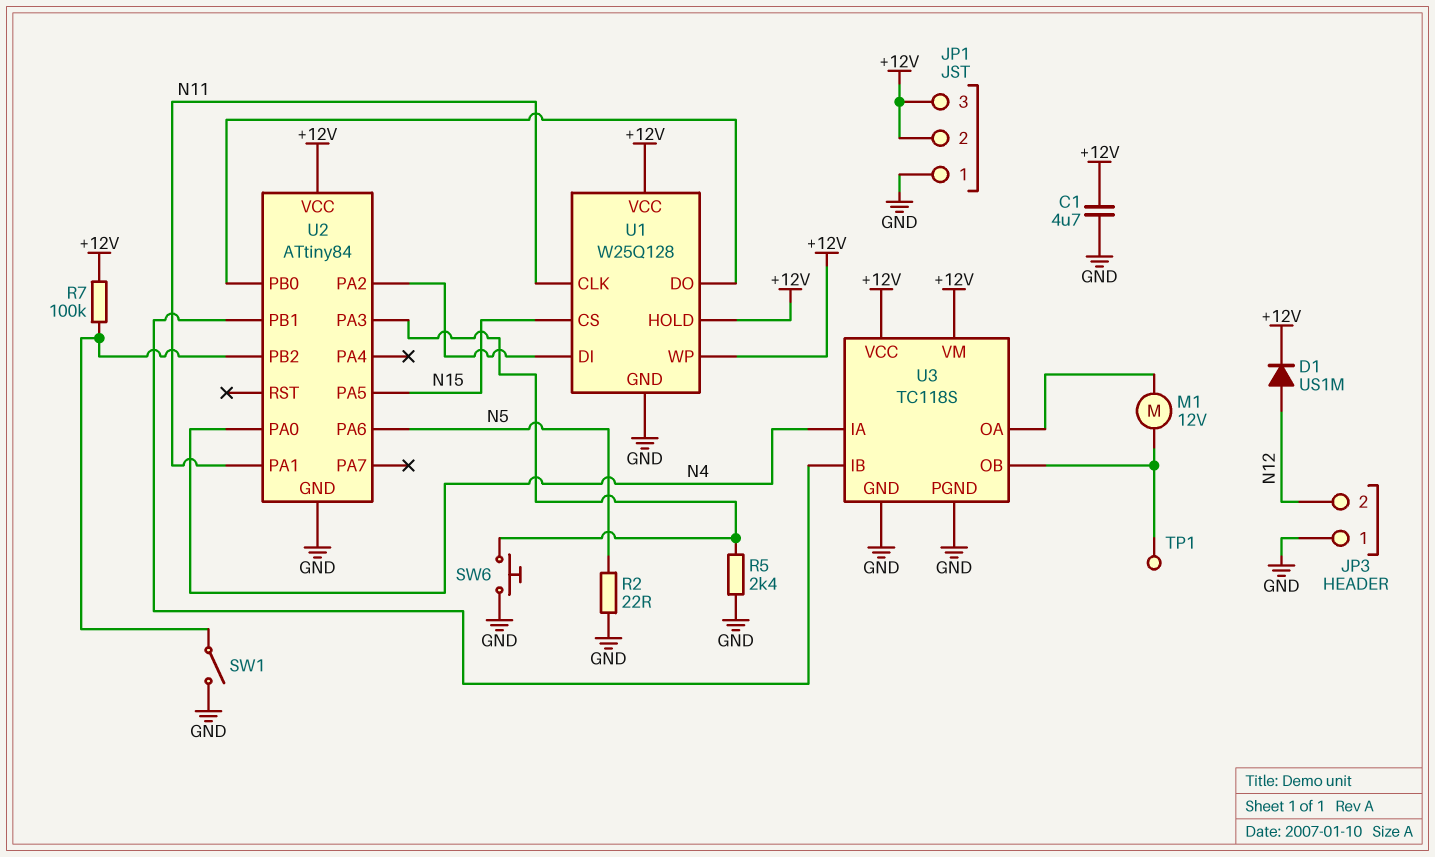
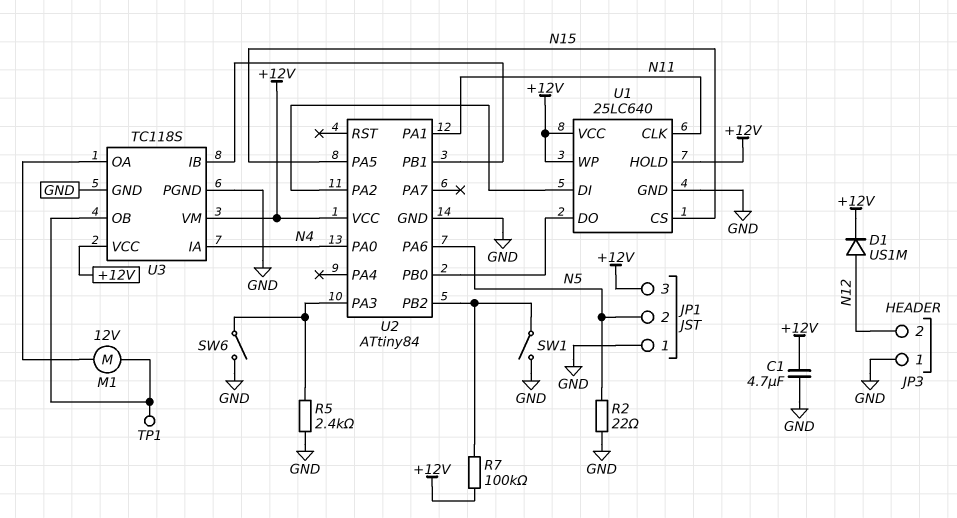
JP1 pin 2: +12V -> N5
SW6: button (GND, U2/PA3) -> switch (GND, U2/PA3)
U1: W25Q128 -> 25LC640

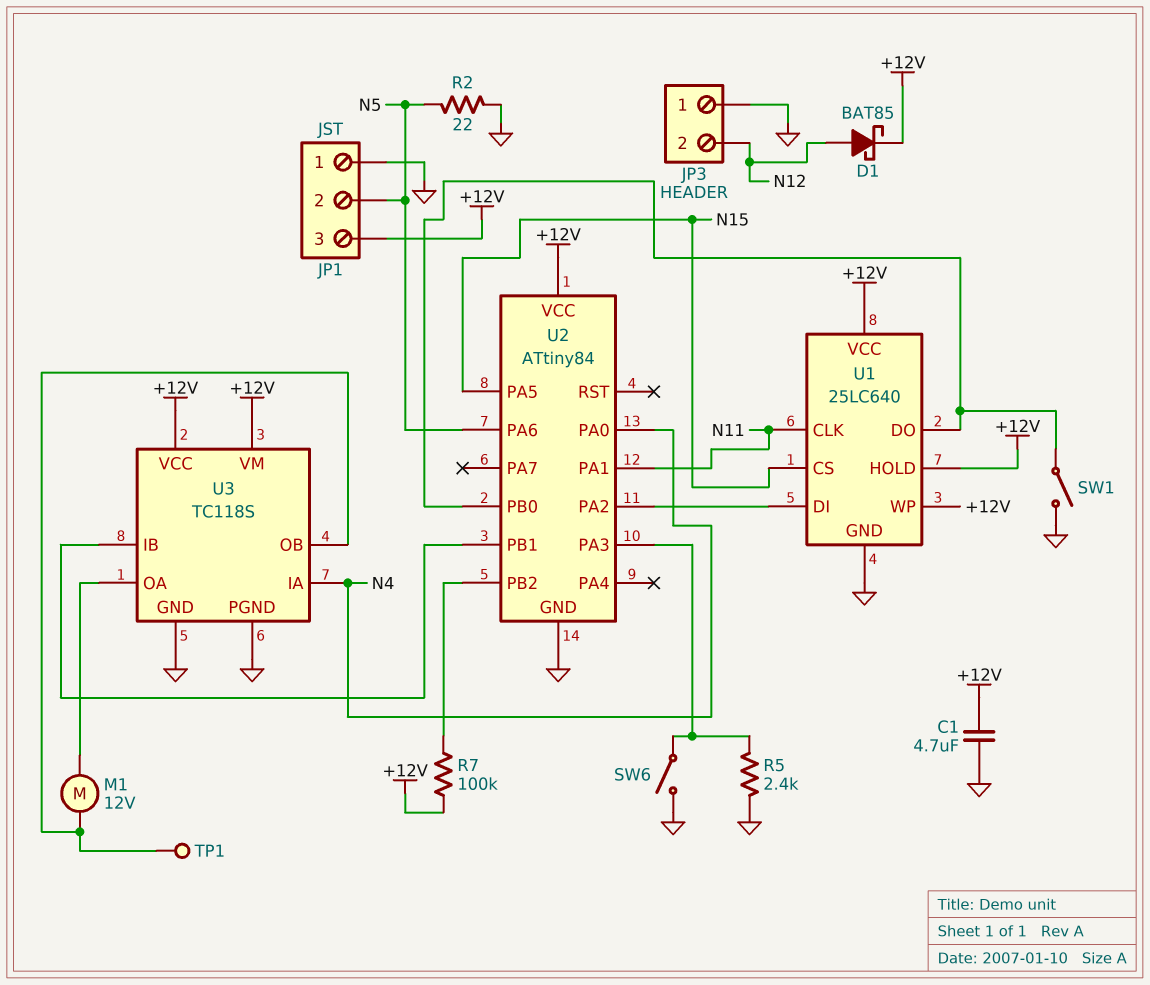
D1: diode US1M (A N12, K +12V) -> schottky BAT85 (A N12, K +12V)
SW1: switch (GND, U2/PB2) -> switch (GND, U1/DO)

